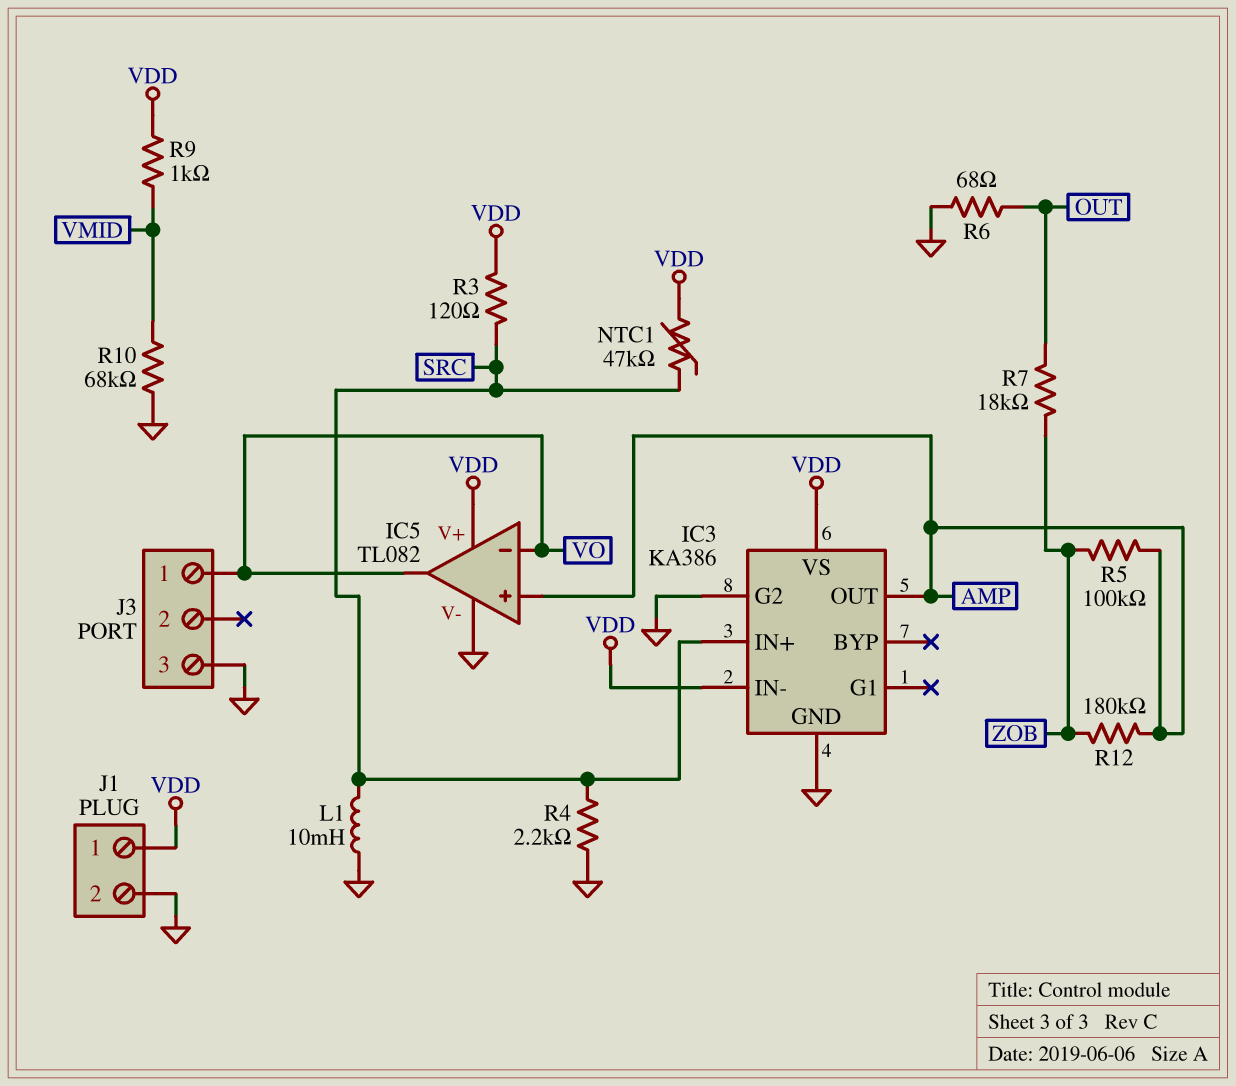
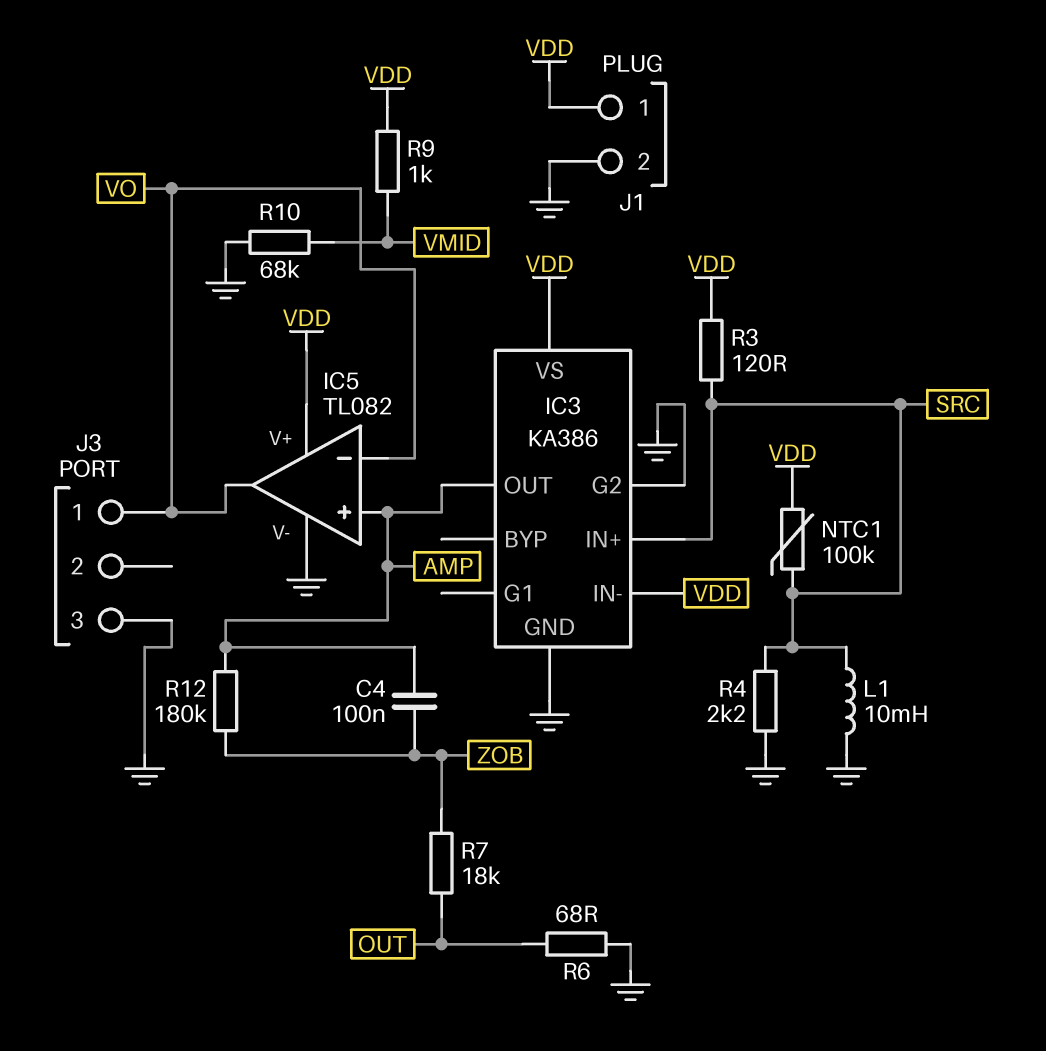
C4: none -> 100nF (AMP, ZOB)
NTC1: 47k (SRC, VDD) -> 100k (SRC, VDD)
R5: 100k (AMP, ZOB) -> none

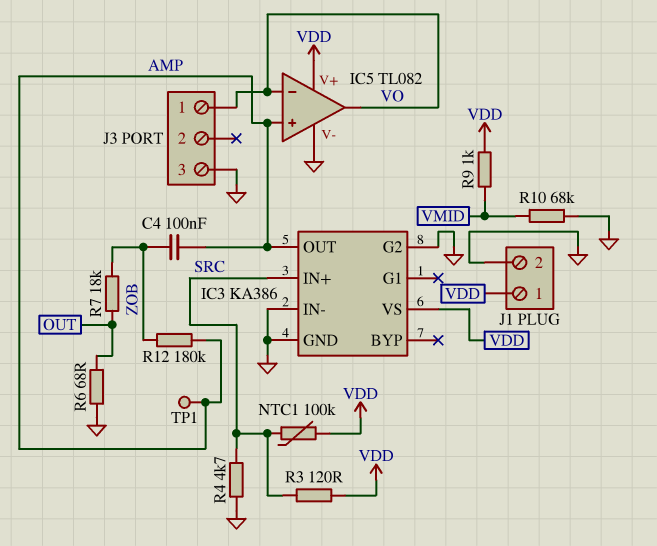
IC3 pin IN-: VDD -> GND
L1: 10mH (GND, SRC) -> none
R4: 2.2k (GND, SRC) -> 4.7k (GND, SRC)
TP1: none -> test point (AMP)

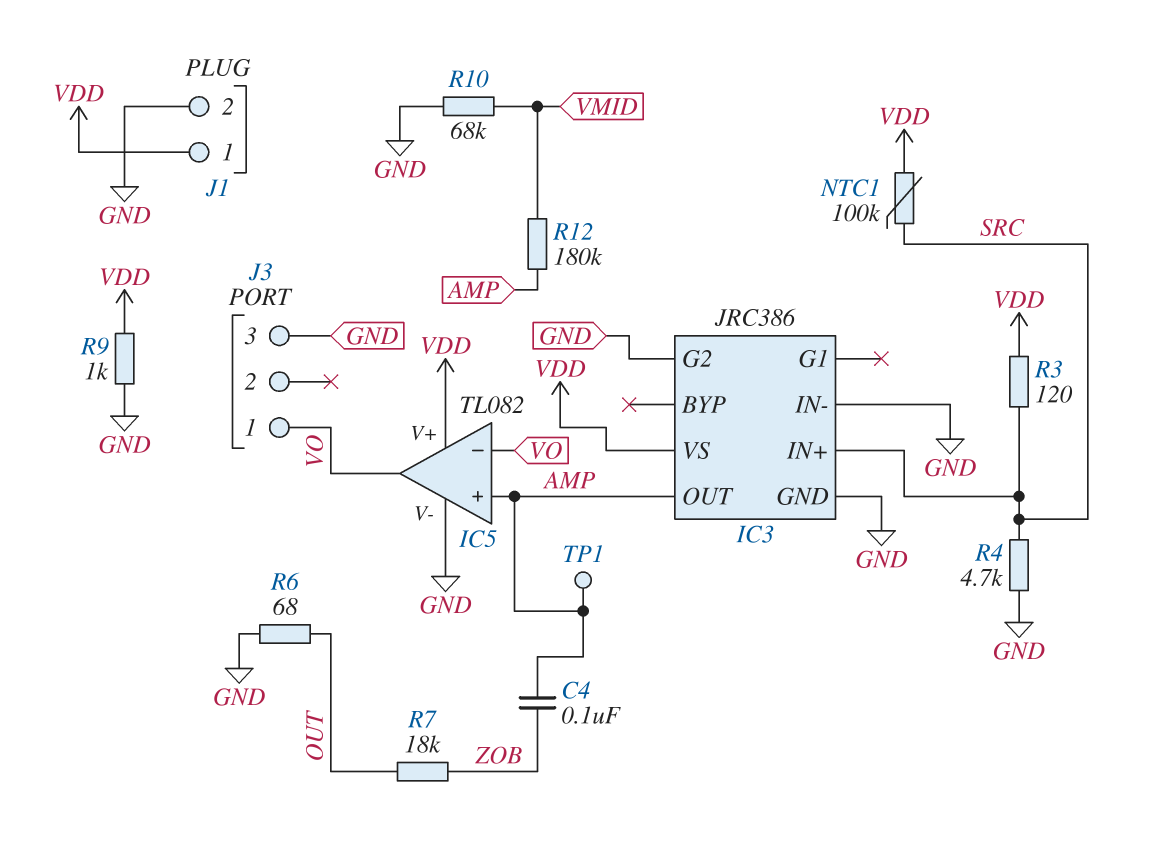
IC3: KA386 -> JRC386
R9: 1k (VDD, VMID) -> 1k (GND, VDD)
R12: 180k (AMP, ZOB) -> 180k (AMP, VMID)

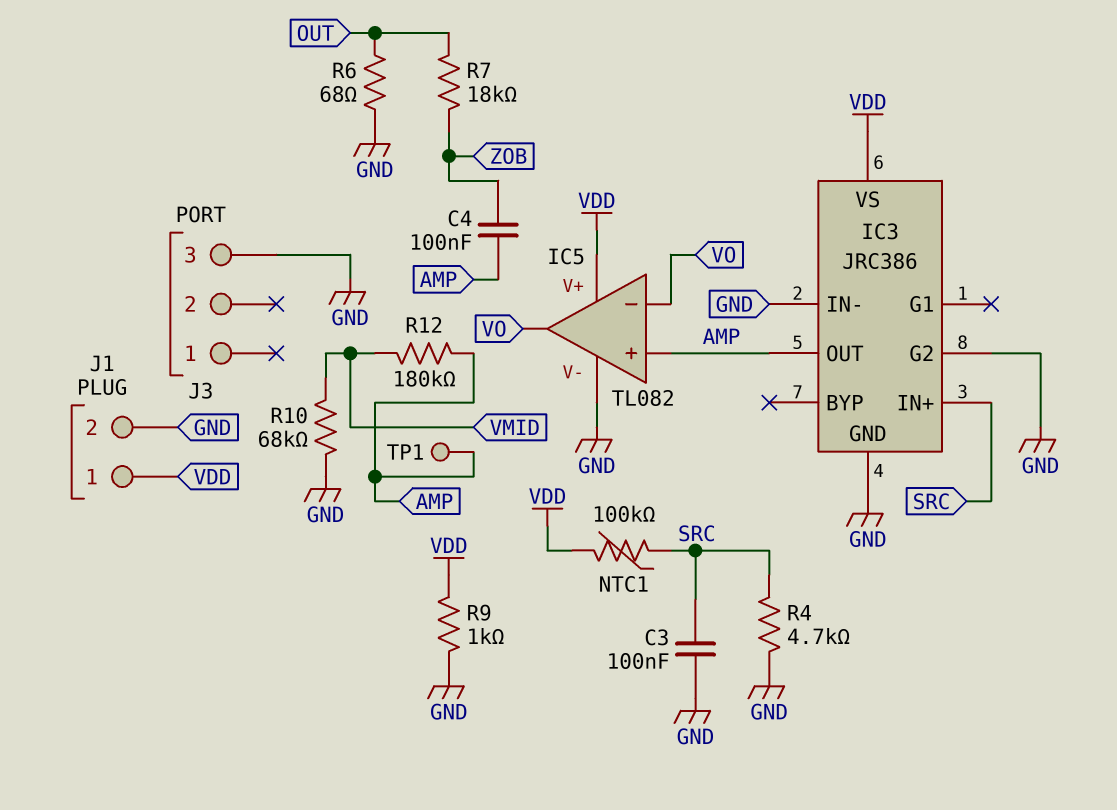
C3: none -> 100nF (GND, SRC)
J3 pin 1: VO -> none
R3: 120 (SRC, VDD) -> none

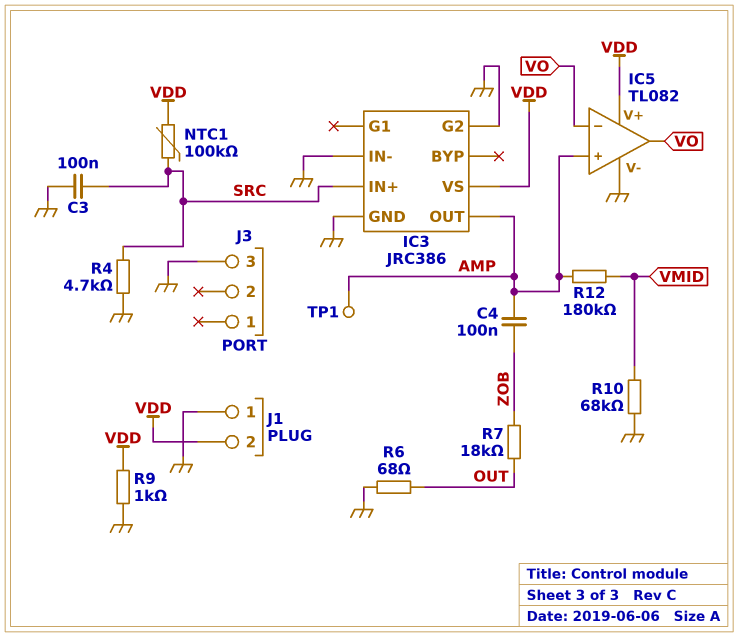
J1 pin 1: VDD -> GND
J1 pin 2: GND -> VDD

